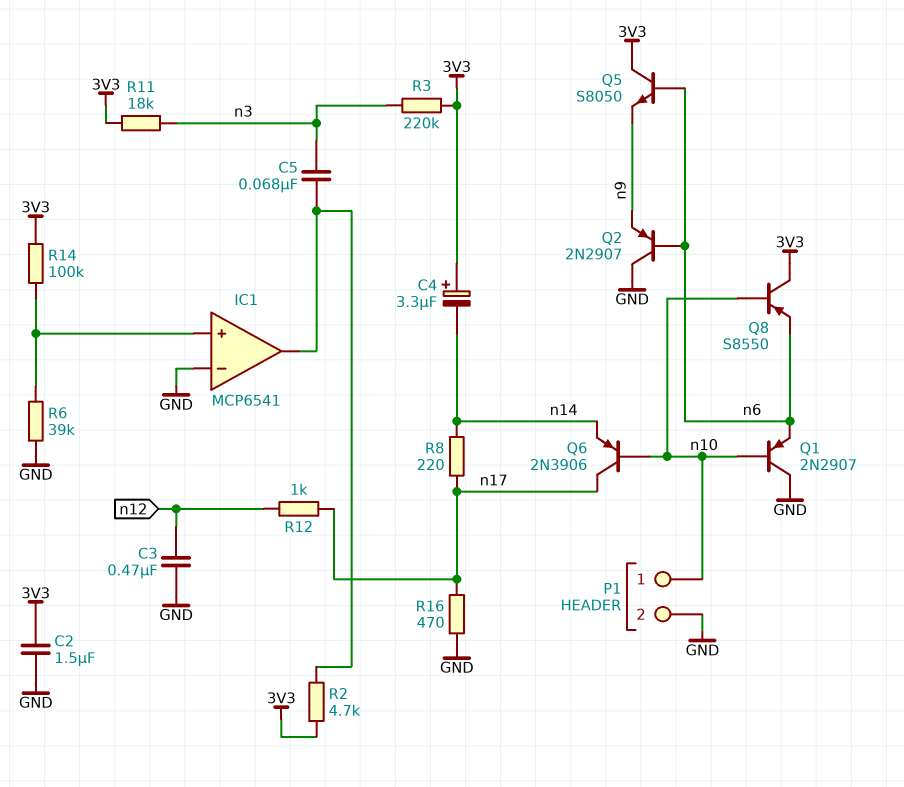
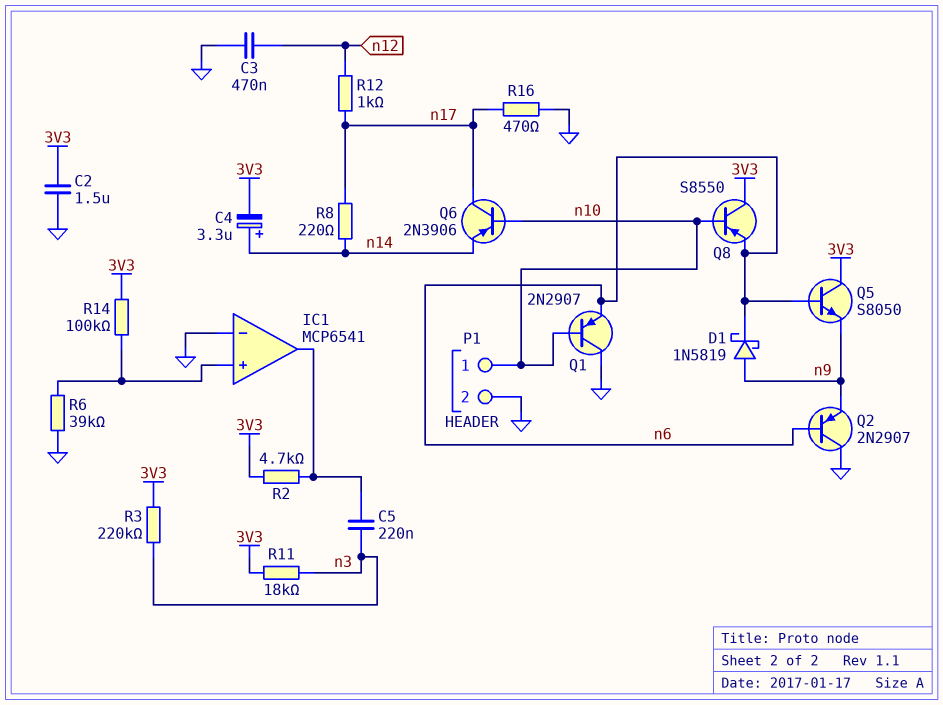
C4: 3.3uF (plus 3V3, minus n14) -> 3.3uF (plus n14, minus 3V3)
C5: 68nF (IC1/out, n3) -> 220nF (IC1/out, n3)
D1: none -> schottky 1N5819 (A n9, K n6)

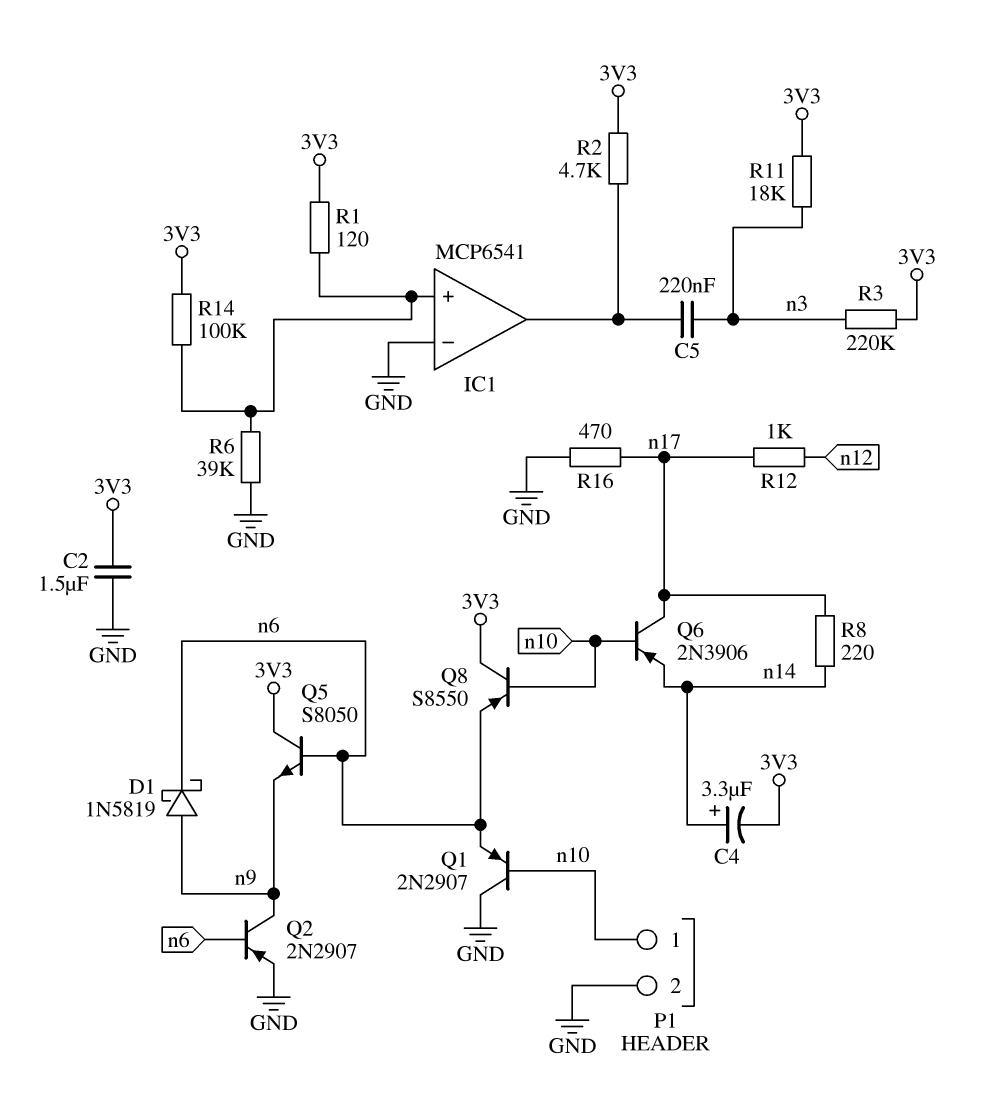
C3: 470nF (GND, n12) -> none
Q2: PNP 2N2907 (B n6, C GND, E n9) -> PNP 2N2907 (B n6, C n9, E GND)
R1: none -> 120 (3V3, IC1/in+)

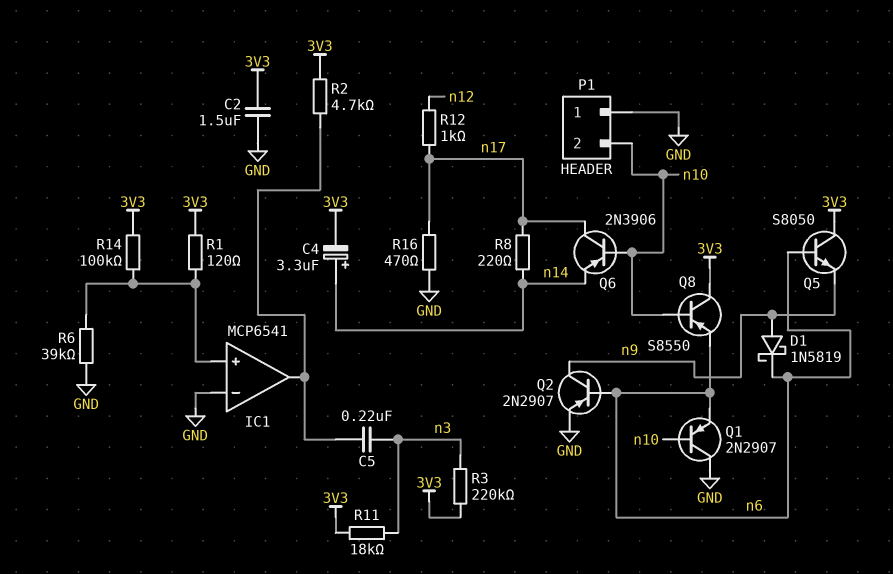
P1 pin 1: n10 -> GND
P1 pin 2: GND -> n10

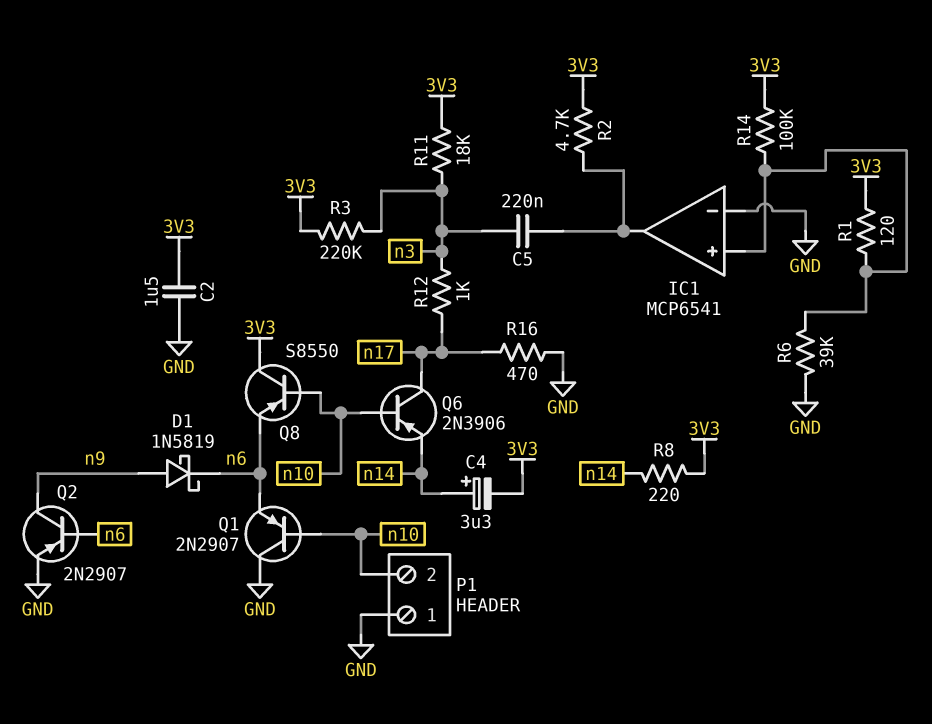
Q5: NPN S8050 (B n6, C 3V3, E n9) -> none
R8: 220 (n14, n17) -> 220 (3V3, n14)
R12: 1k (n12, n17) -> 1k (n3, n17)

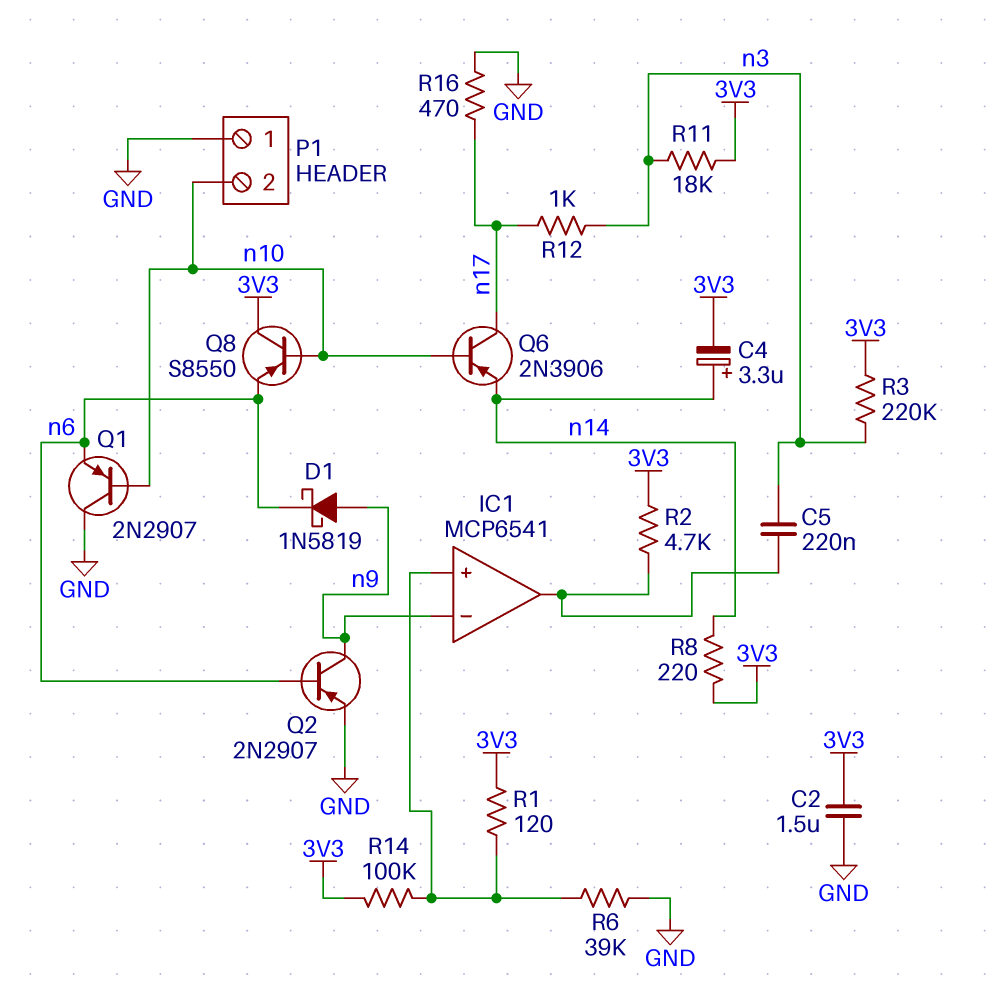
IC1 pin in-: GND -> n9

